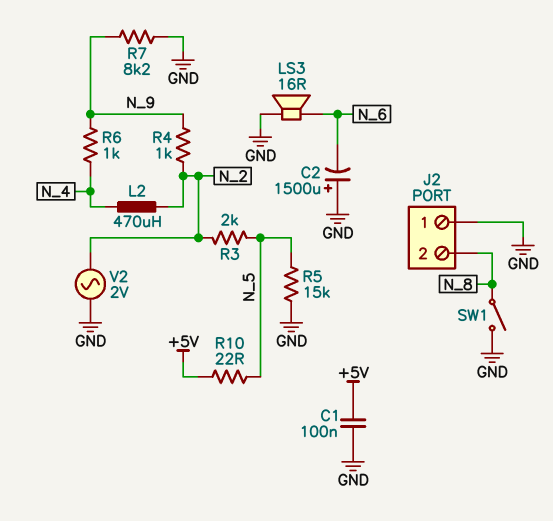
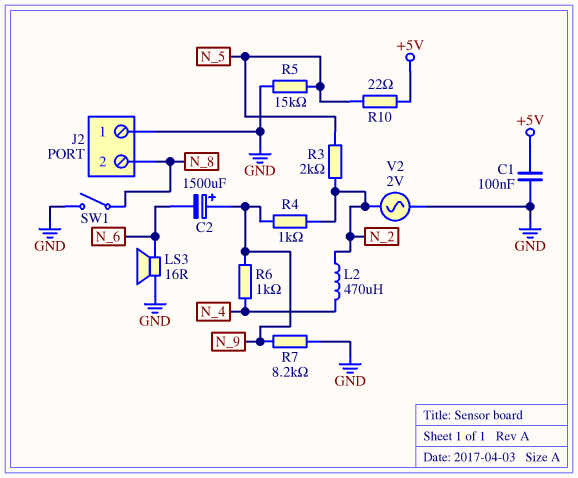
C2: 1500uF (plus GND, minus N_6) -> 1500uF (plus N_9, minus N_6)

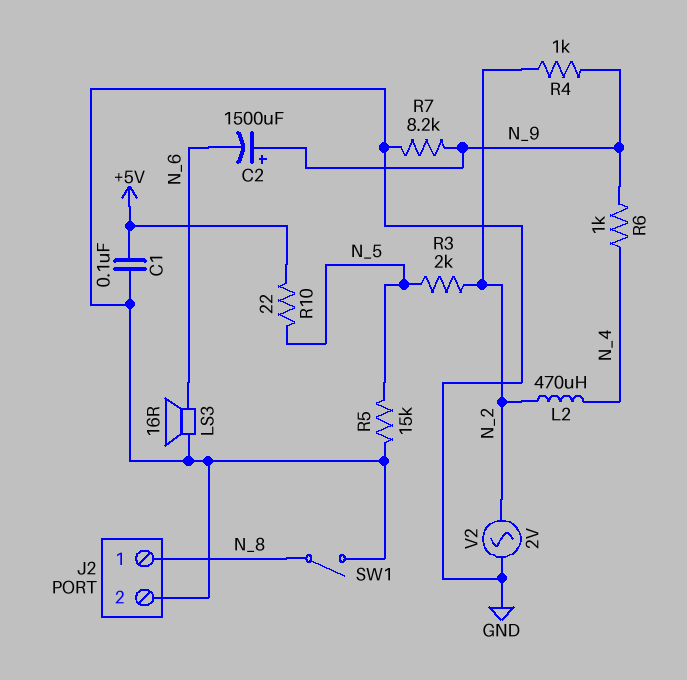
J2 pin 1: GND -> N_8
J2 pin 2: N_8 -> GND

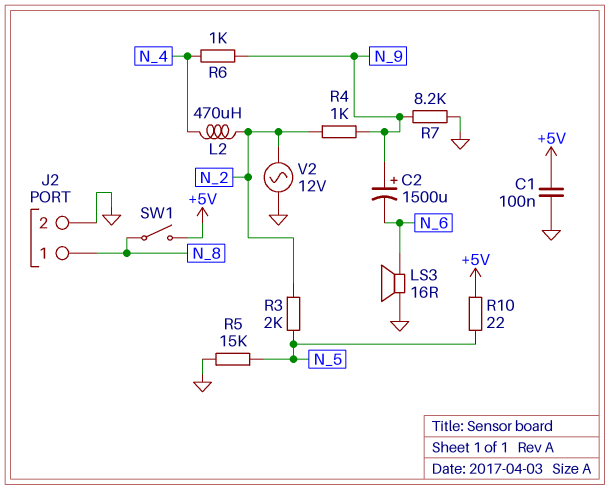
SW1: switch (GND, N_8) -> switch (+5V, N_8)
V2: AC 2V (GND, N_2) -> AC 12V (GND, N_2)

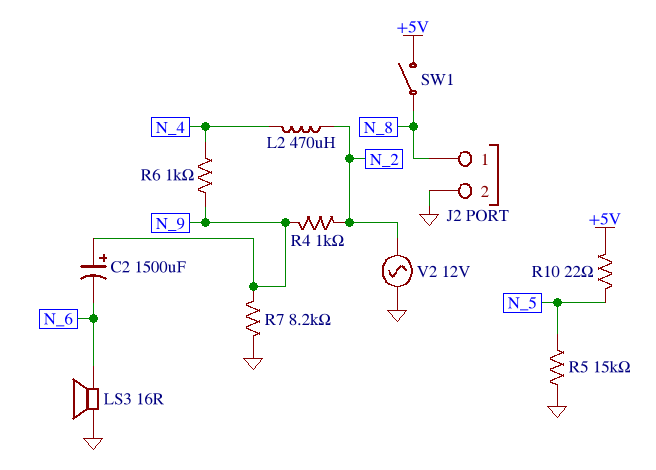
C1: 100nF (+5V, GND) -> none
R3: 2k (N_2, N_5) -> none

